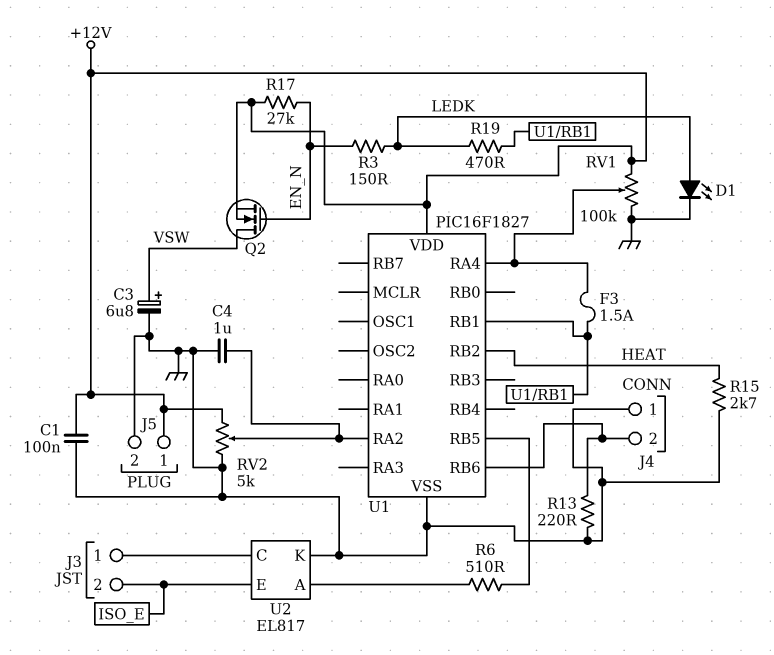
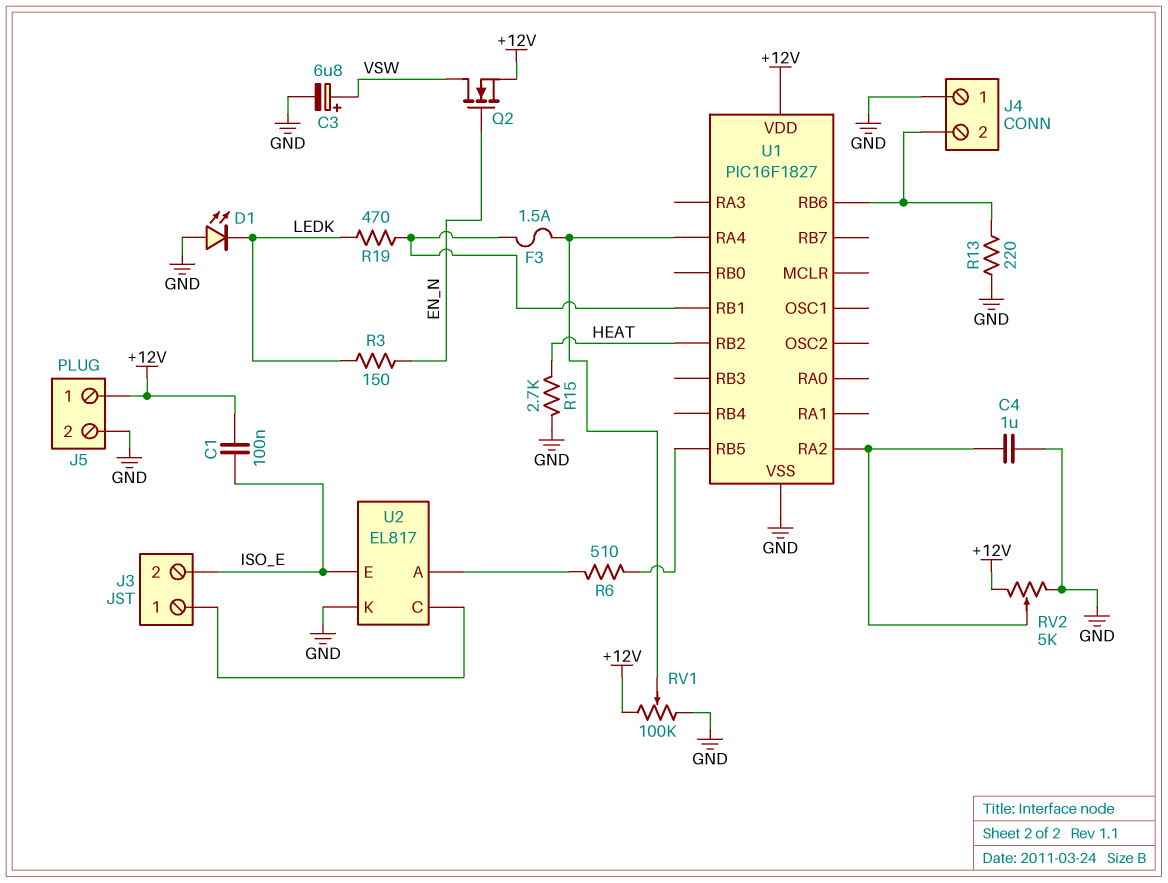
C1: 100nF (+12V, GND) -> 100nF (+12V, ISO_E)
D1: LED (A LEDK, K GND) -> LED (A GND, K LEDK)
R17: 27k (+12V, EN_N) -> none

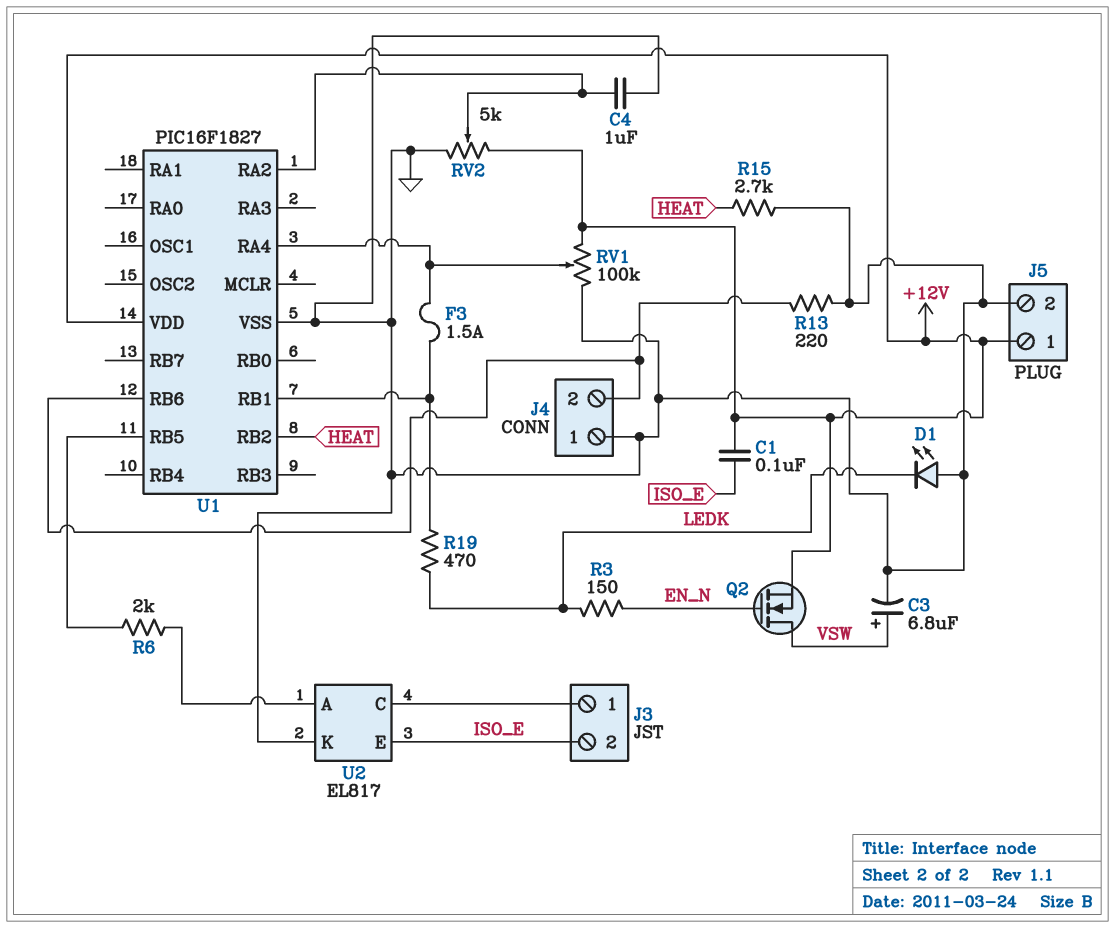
R6: 510 (U1/RB5, U2/A) -> 2k (U1/RB5, U2/A)

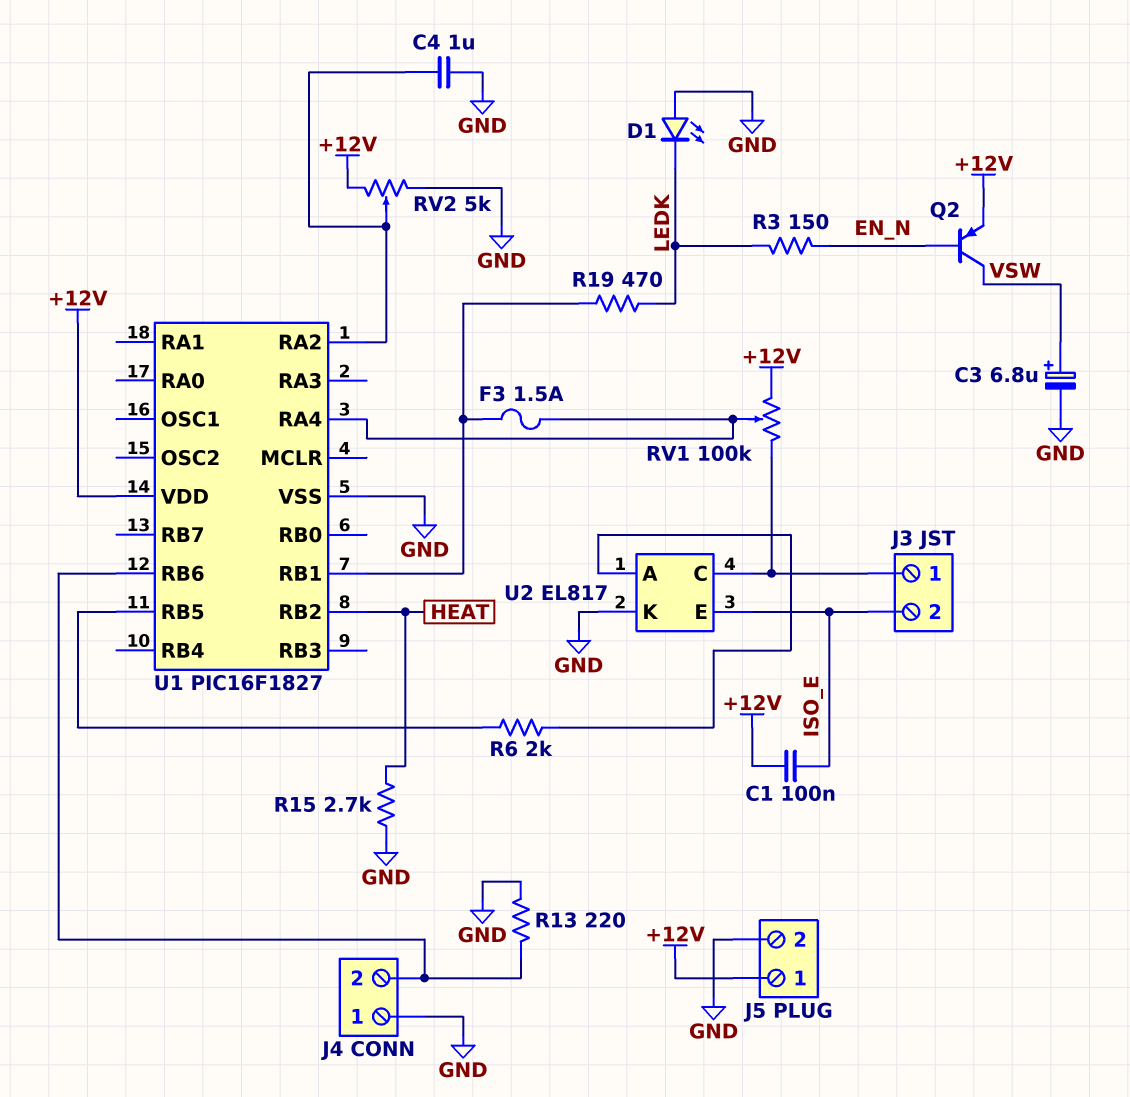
Q2: NMOS (G EN_N, D VSW, S +12V) -> PNP (B EN_N, C VSW, E +12V)
RV1: 100k (+12V, GND, wiper U1/RA4) -> 100k (+12V, J3/1, wiper U1/RA4)

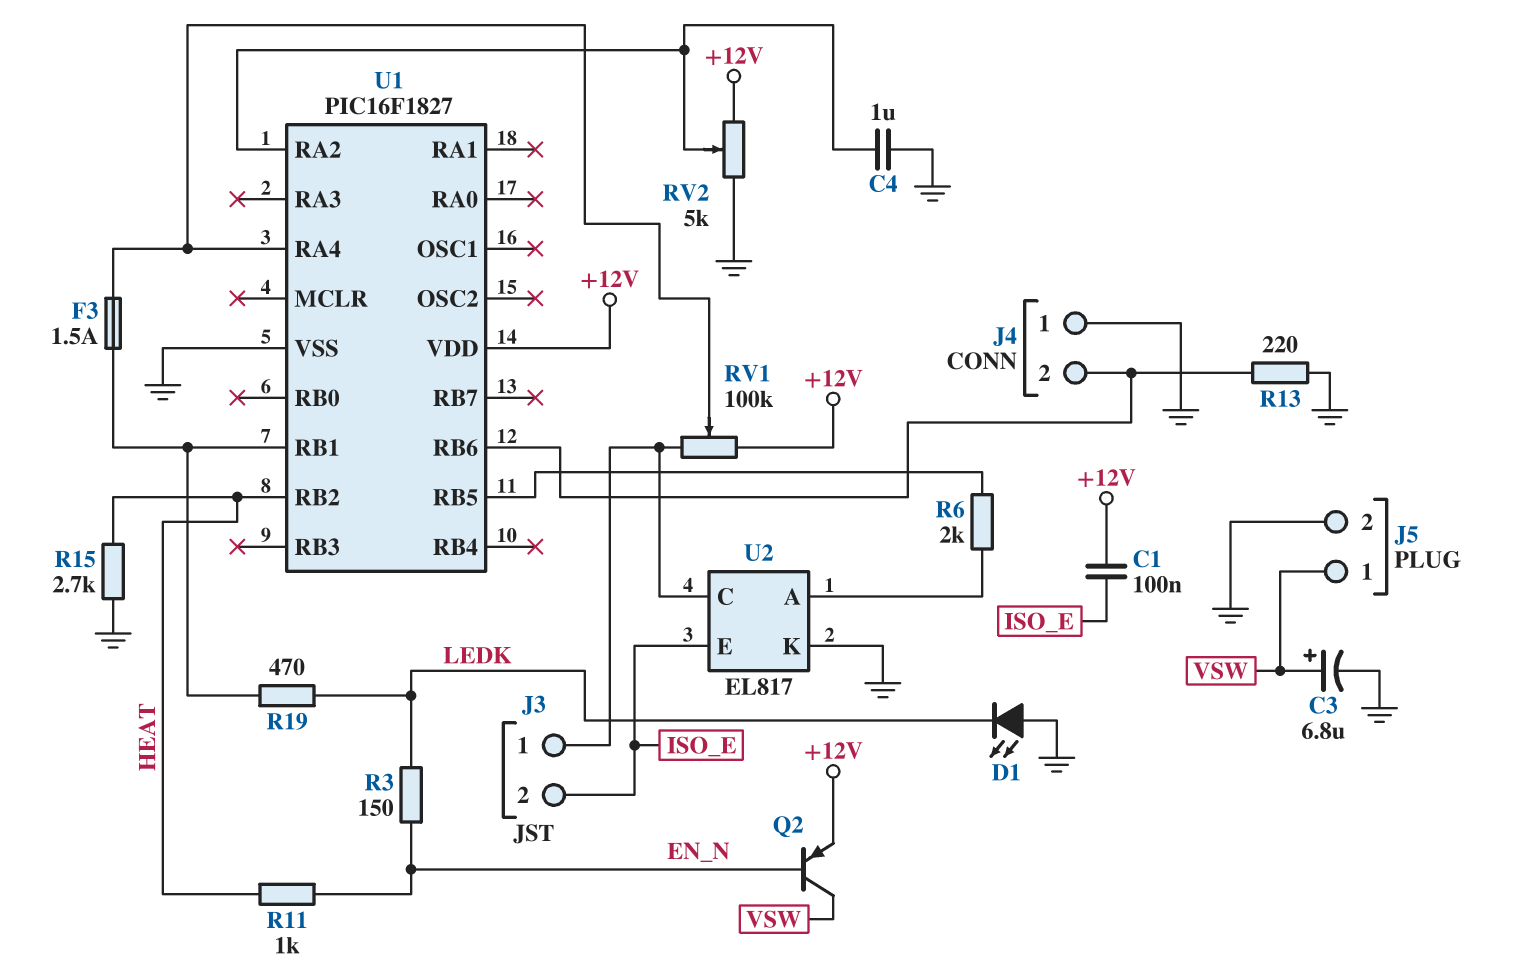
J5 pin 1: +12V -> VSW
R11: none -> 1k (EN_N, HEAT)

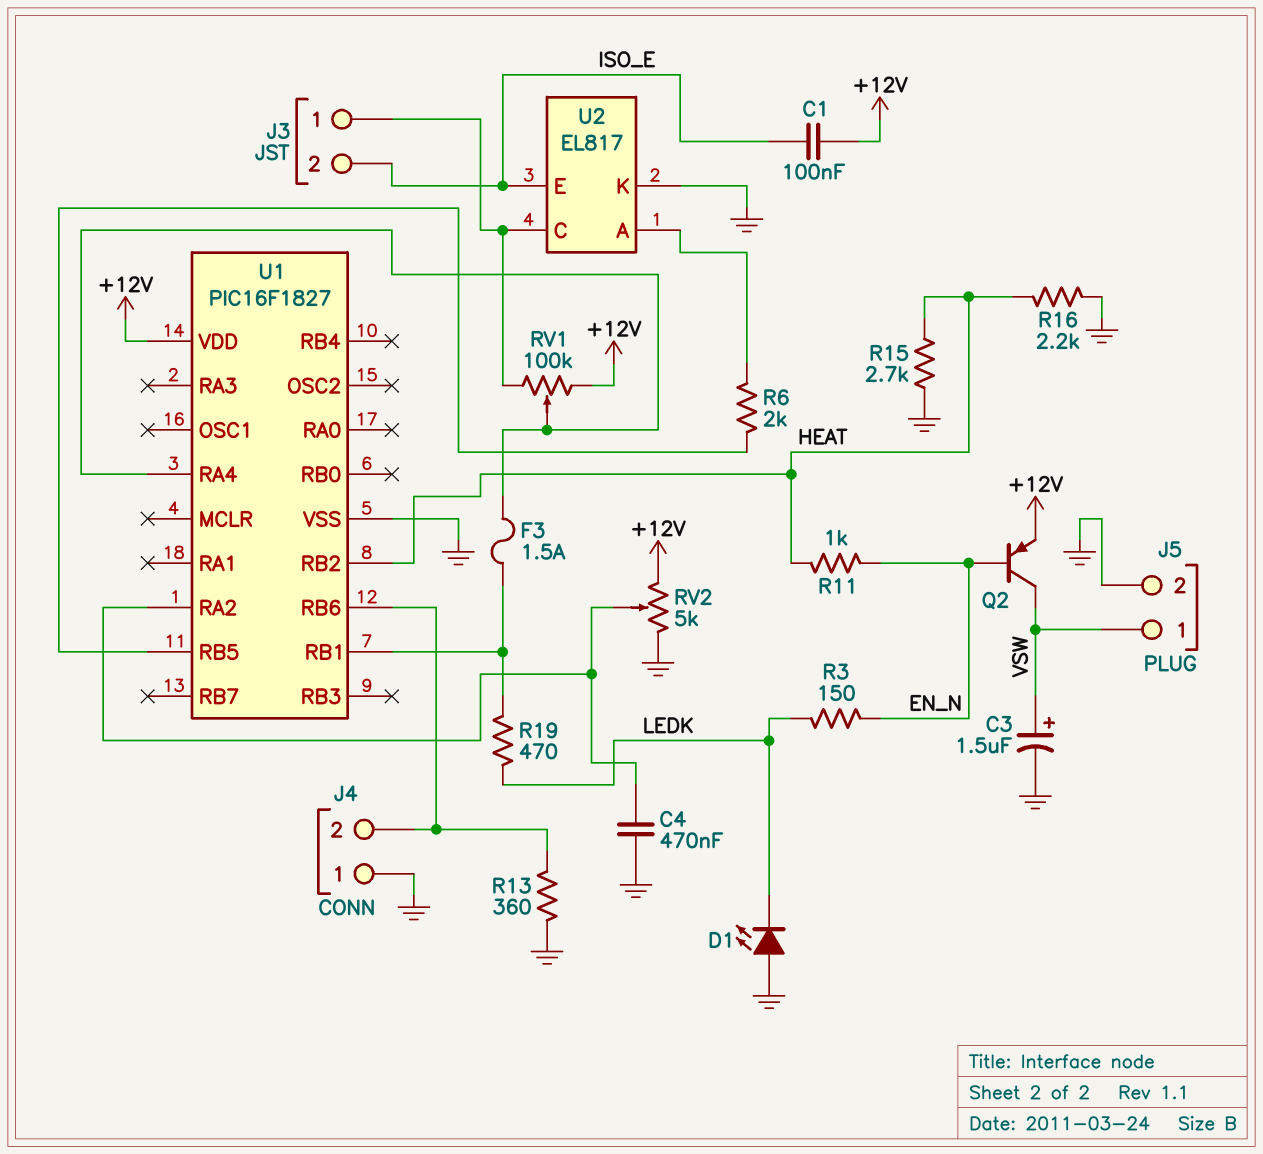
C3: 6.8uF (plus VSW, minus GND) -> 1.5uF (plus VSW, minus GND)
C4: 1uF (GND, U1/RA2) -> 470nF (GND, U1/RA2)
R13: 220 (GND, J4/2) -> 360 (GND, J4/2)
R16: none -> 2.2k (GND, HEAT)

